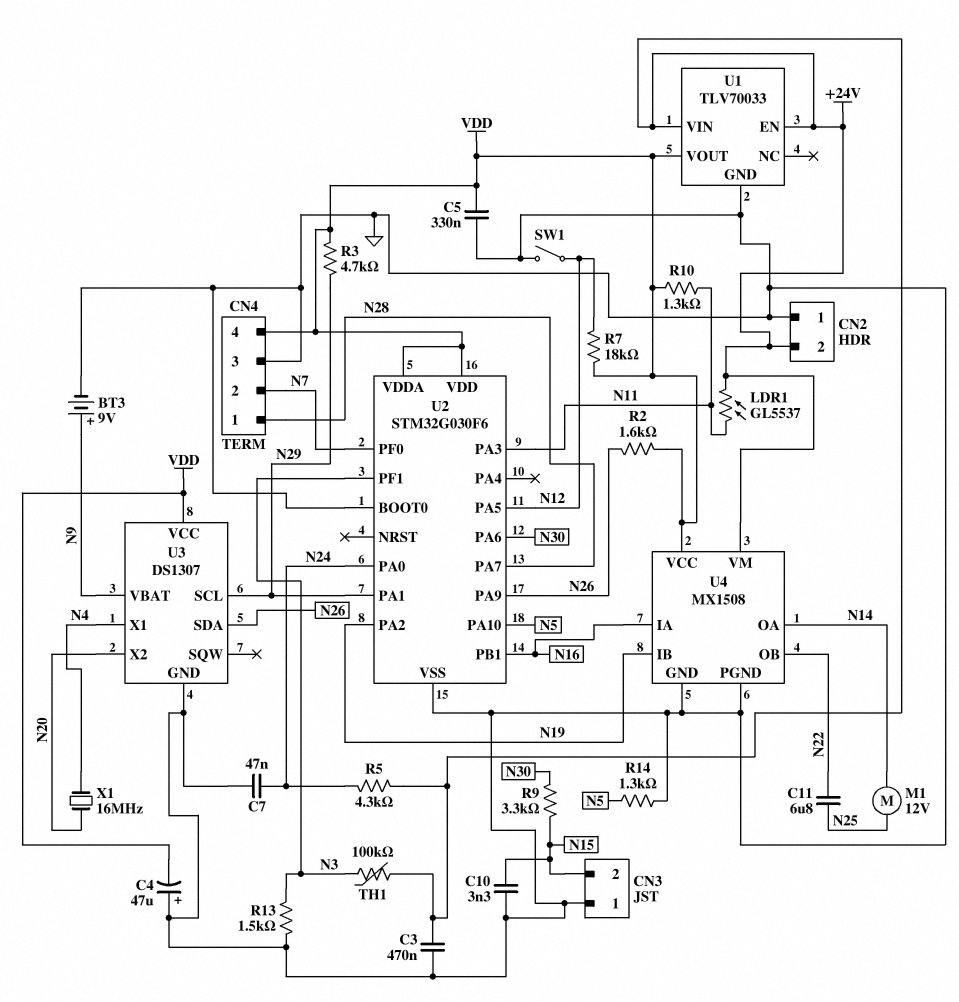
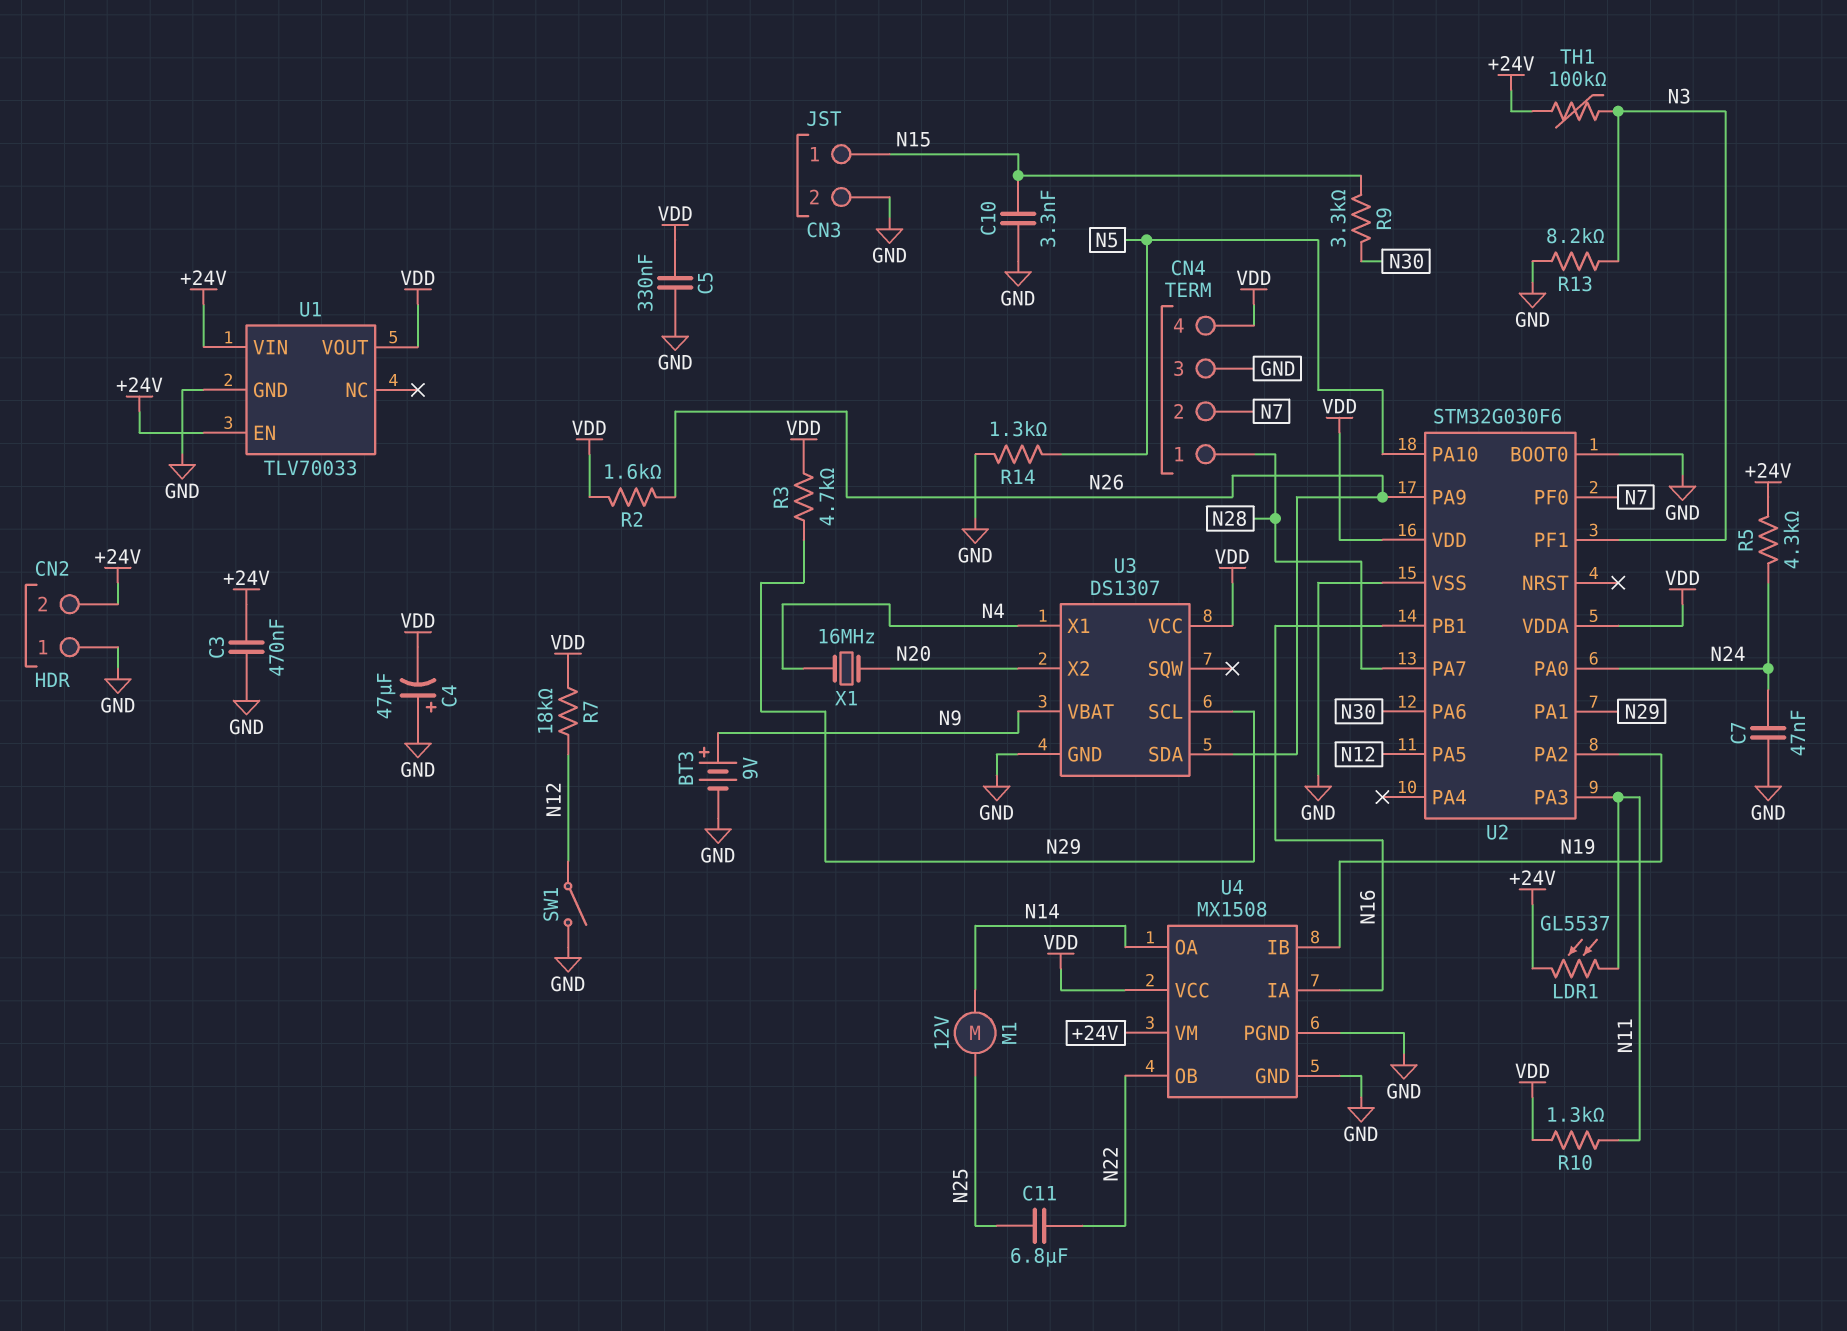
CN3 pin 1: GND -> N15
CN3 pin 2: N15 -> GND
R13: 1.5k (GND, N3) -> 8.2k (GND, N3)

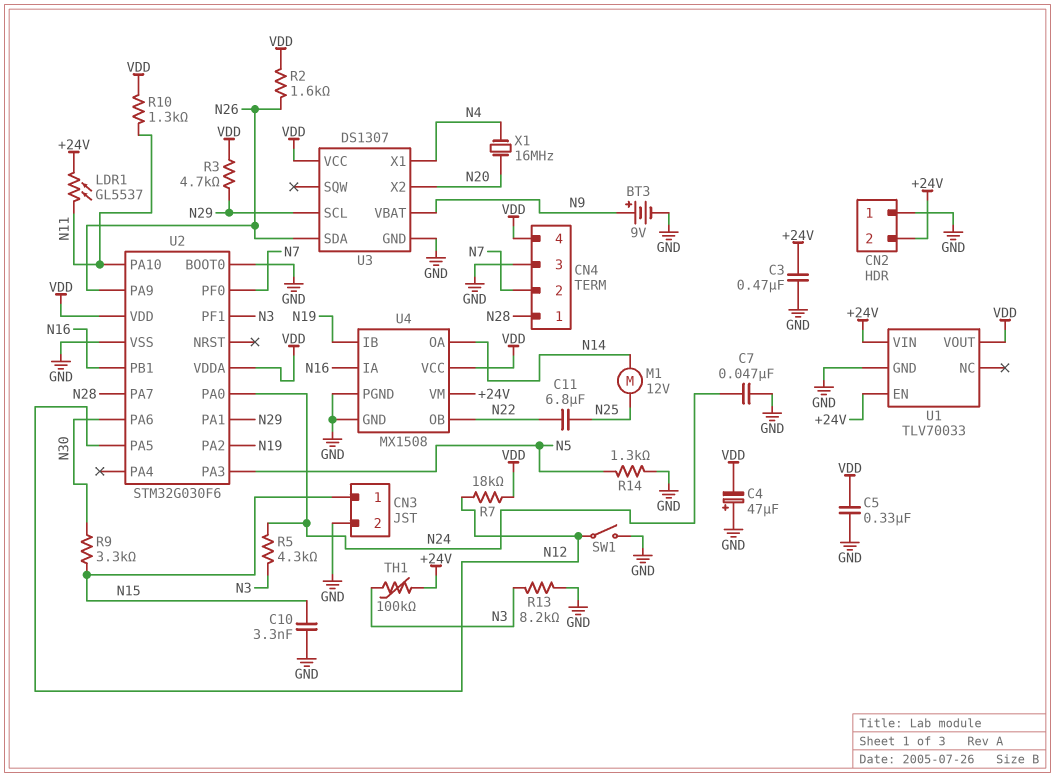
R5: 4.3k (+24V, N24) -> 4.3k (N3, N24)
U2 pin PA3: N11 -> N5
U2 pin PA10: N5 -> N11

